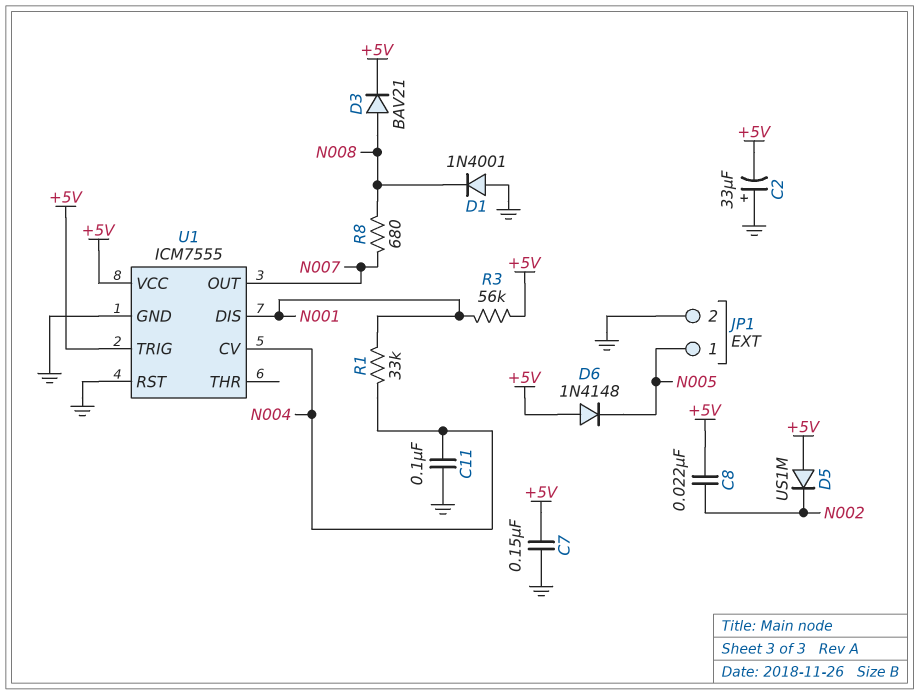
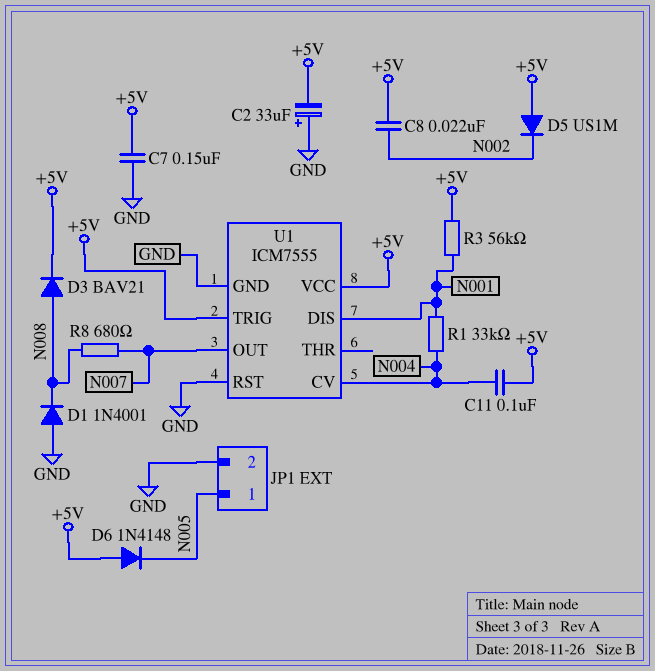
C11: 100nF (GND, N004) -> 100nF (+5V, N004)

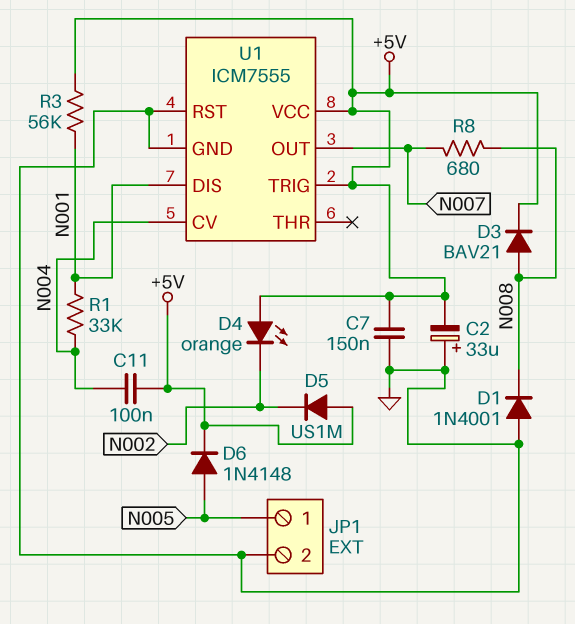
C8: 22nF (+5V, N002) -> none
D4: none -> LED orange (A +5V, K N002)
D6: diode 1N4148 (A +5V, K N005) -> diode 1N4148 (A N005, K +5V)

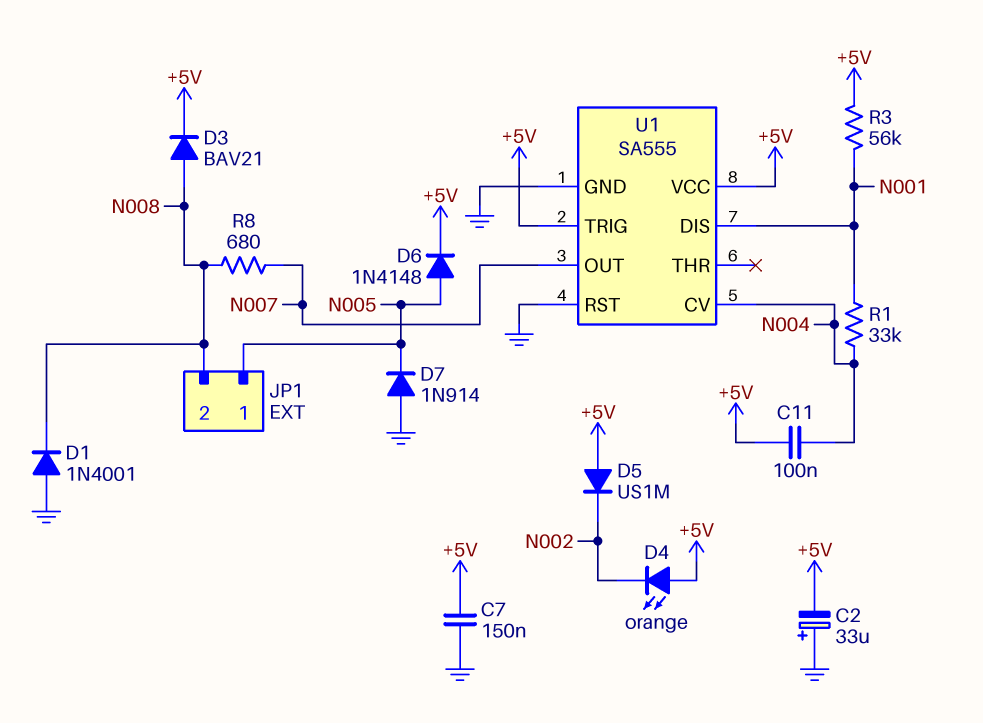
D7: none -> diode 1N914 (A GND, K N005)
JP1 pin 2: GND -> N008
U1: ICM7555 -> SA555

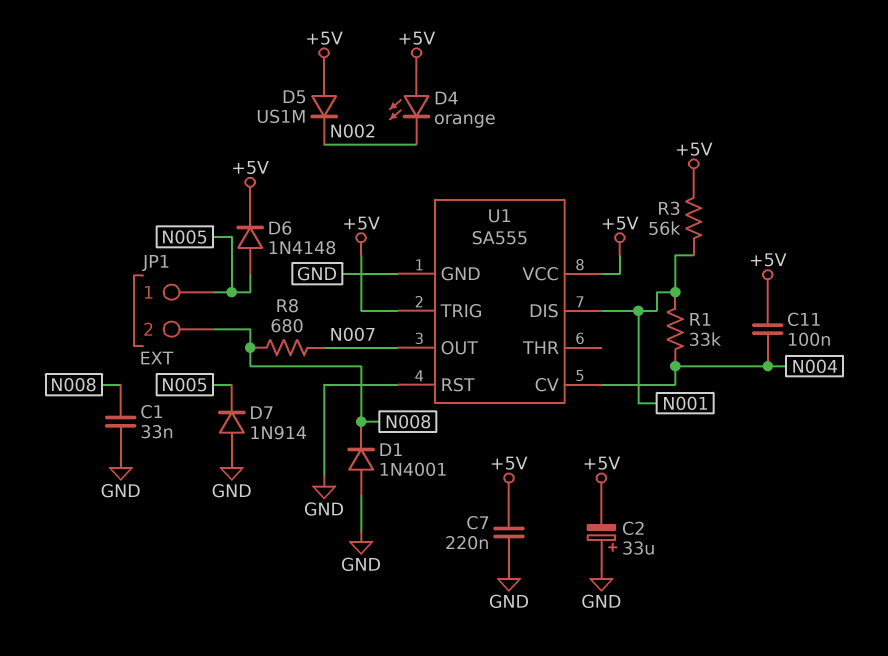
C1: none -> 33nF (GND, N008)
C7: 150nF (+5V, GND) -> 220nF (+5V, GND)
D3: diode BAV21 (A N008, K +5V) -> none

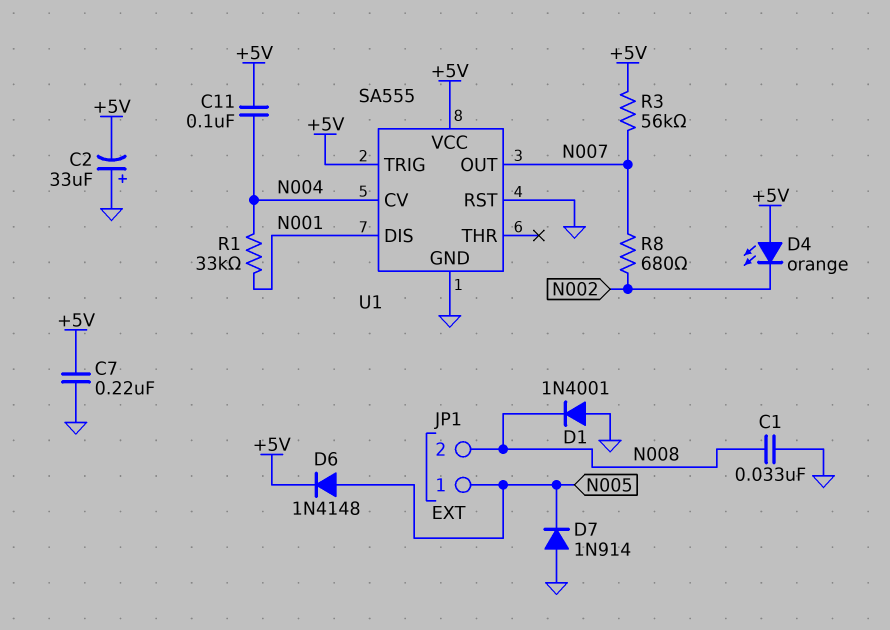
D5: diode US1M (A +5V, K N002) -> none
R3: 56k (+5V, N001) -> 56k (+5V, N007)
R8: 680 (N007, N008) -> 680 (N002, N007)

